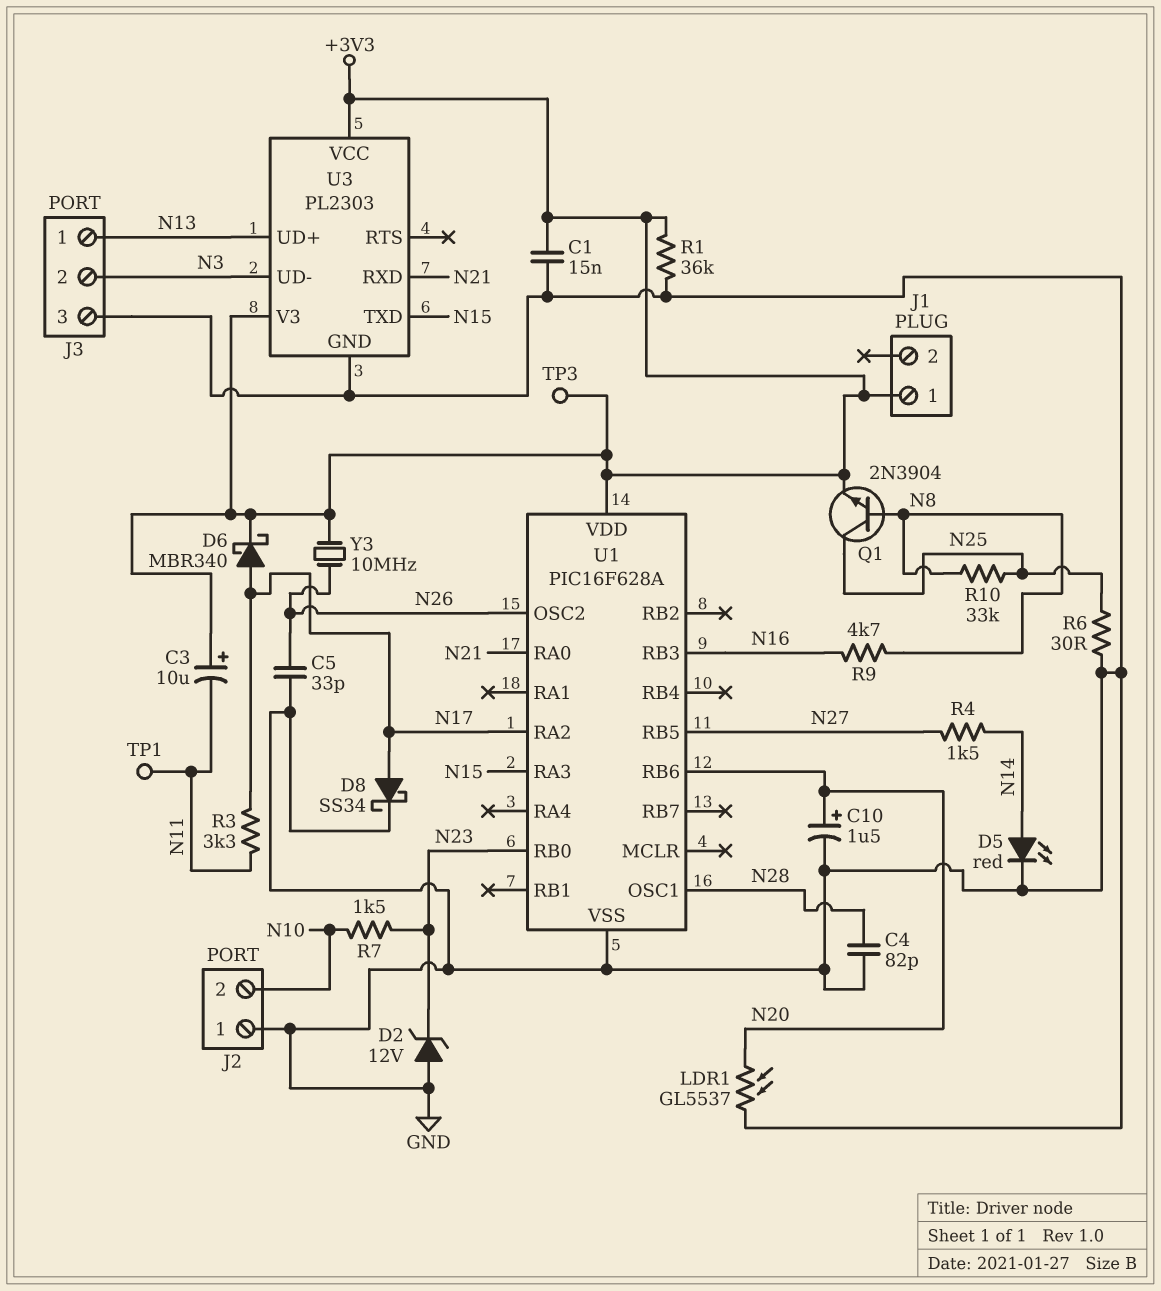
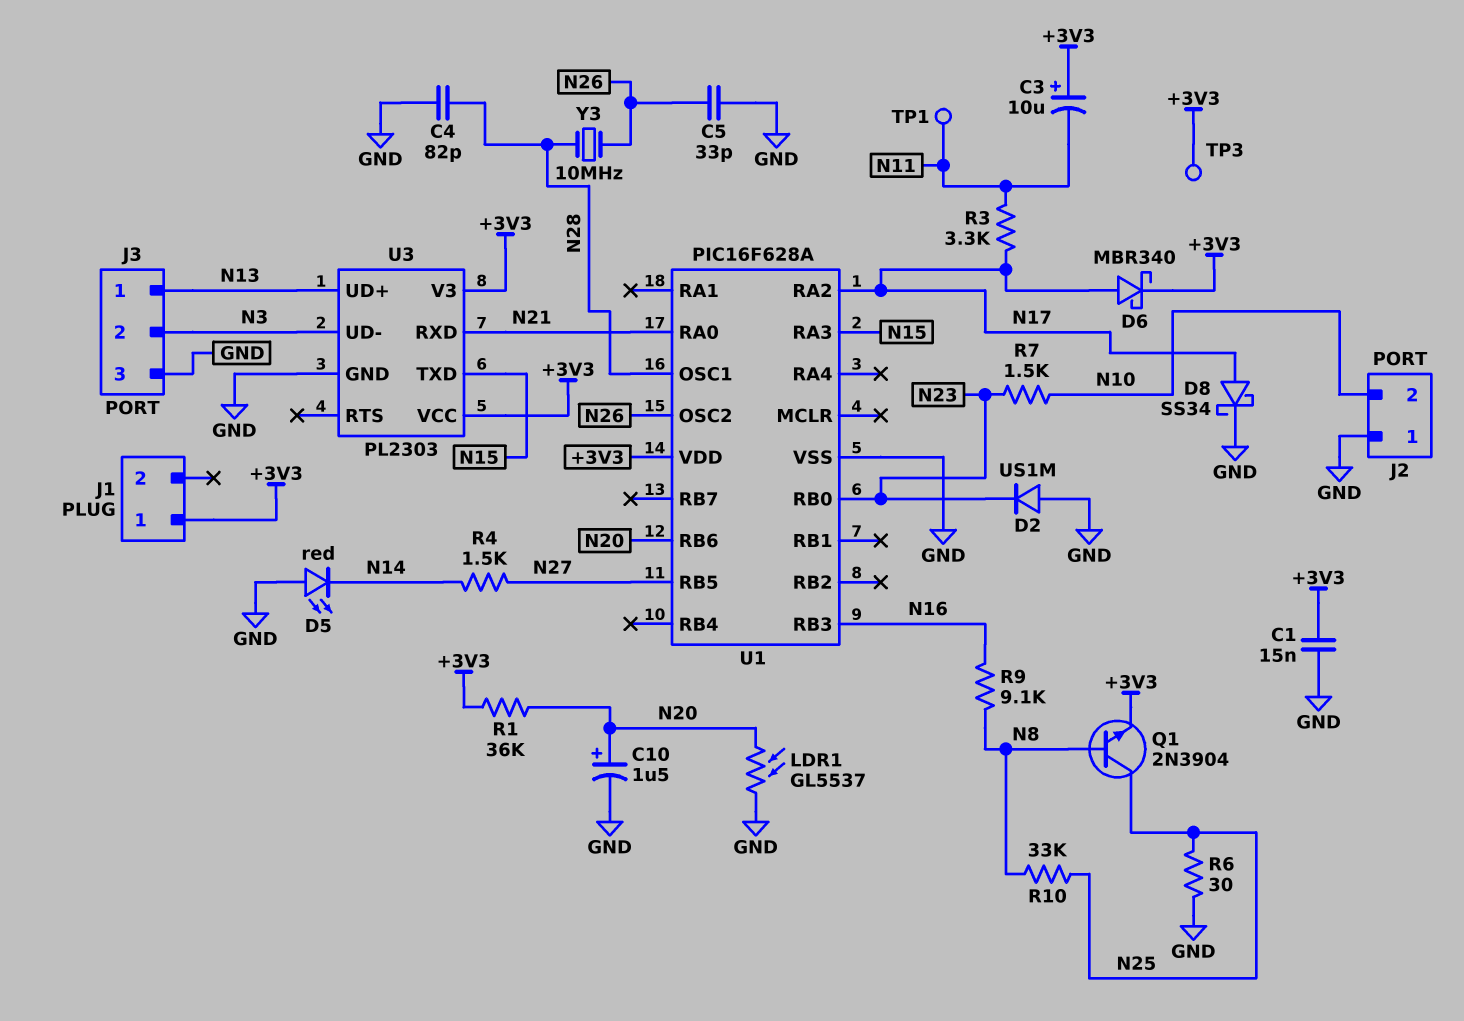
D2: zener 12V (A GND, K N23) -> diode US1M (A GND, K N23)
D5: LED red (A N14, K GND) -> LED red (A GND, K N14)
R1: 36k (+3V3, GND) -> 36k (+3V3, N20)
R9: 4.7k (N8, N16) -> 9.1k (N8, N16)
Y3: 10MHz (+3V3, N26) -> 10MHz (N26, N28)

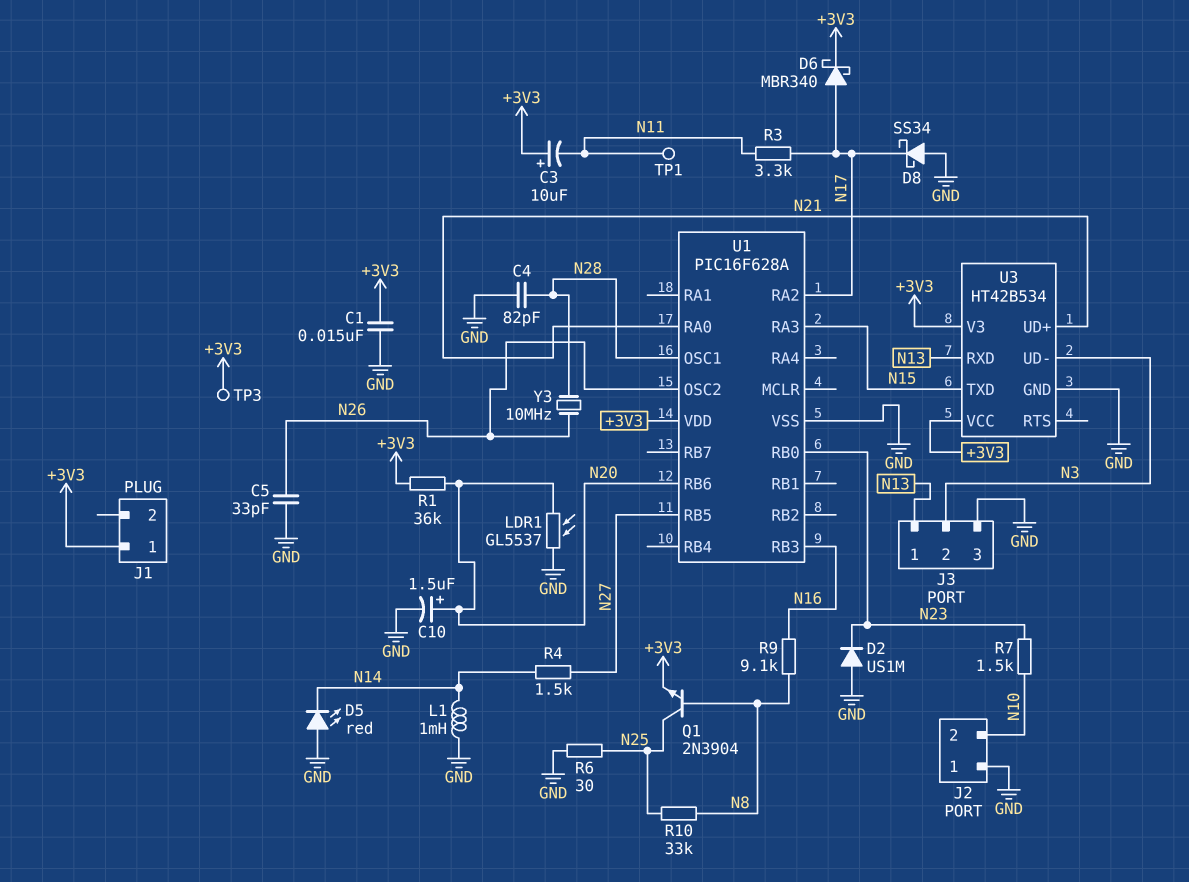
D8: schottky SS34 (A N17, K GND) -> schottky SS34 (A GND, K N17)
L1: none -> 1mH (GND, N14)
U3: PL2303 -> HT42B534
U3 pin RXD: N21 -> N13
U3 pin UD+: N13 -> N21

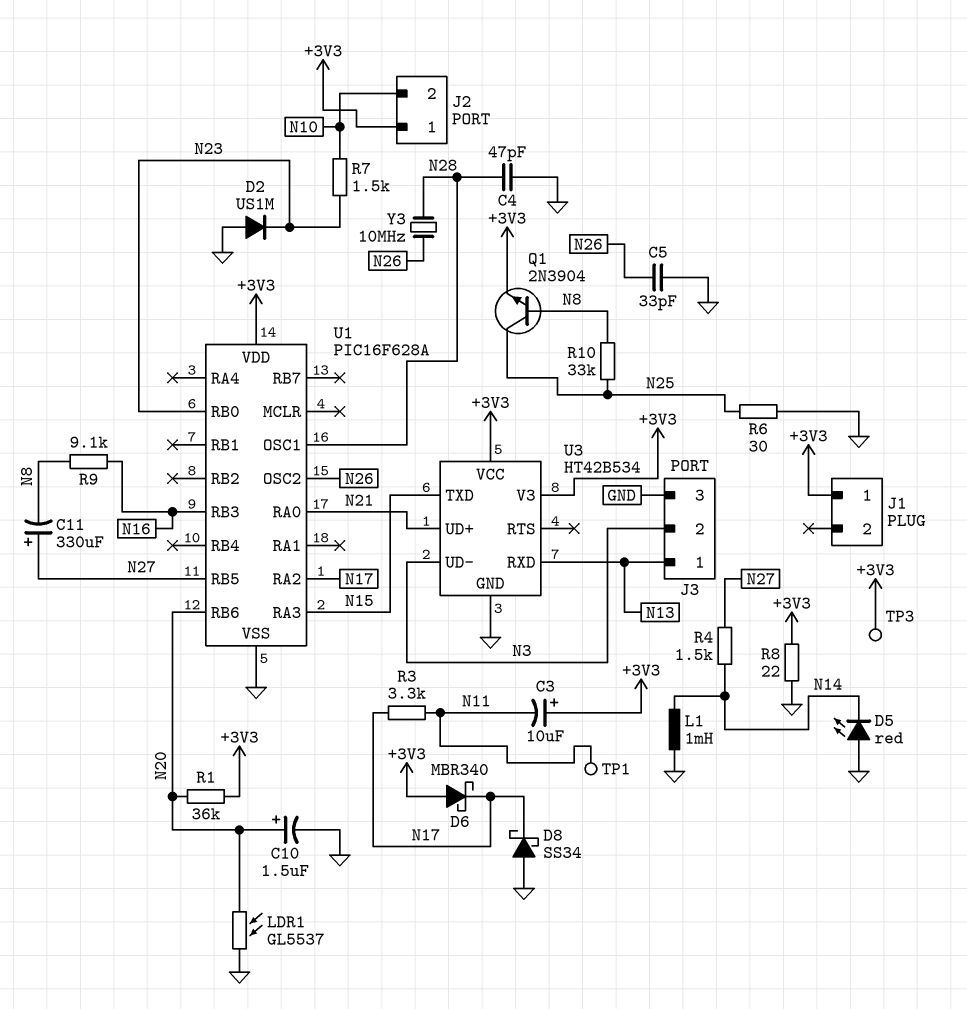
C1: 15nF (+3V3, GND) -> none
C4: 82pF (GND, N28) -> 47pF (GND, N28)
C11: none -> 330uF (plus N27, minus N8)
D6: schottky MBR340 (A N17, K +3V3) -> schottky MBR340 (A +3V3, K N17)
J2 pin 1: GND -> +3V3
R8: none -> 22 (+3V3, GND)

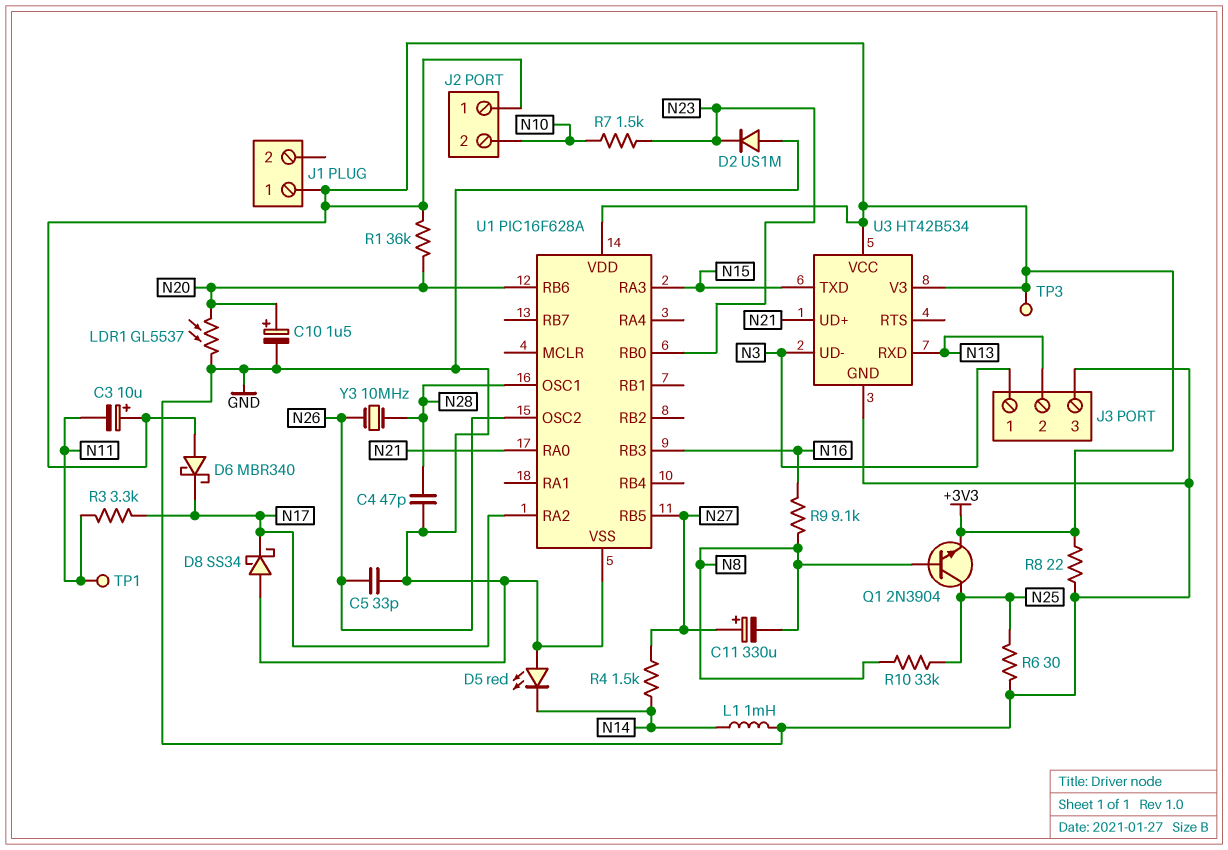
J3 pin 1: N13 -> N3
J3 pin 2: N3 -> N13

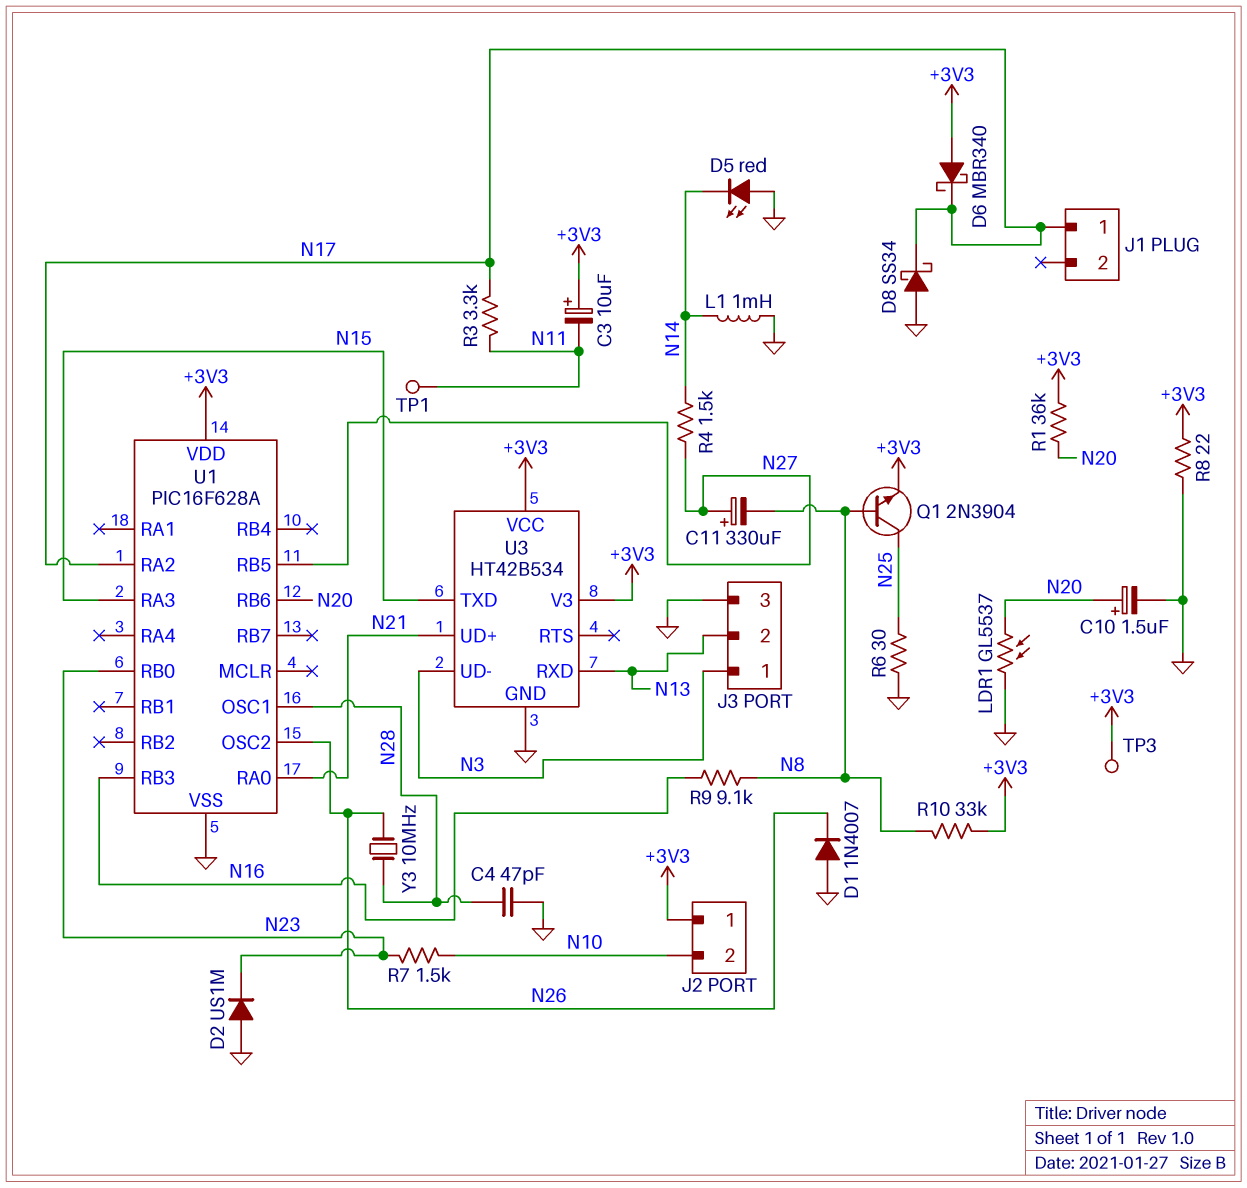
C5: 33pF (GND, N26) -> none
D1: none -> diode 1N4007 (A GND, K N26)
J1 pin 1: +3V3 -> N17
R10: 33k (N8, N25) -> 33k (+3V3, N8)

